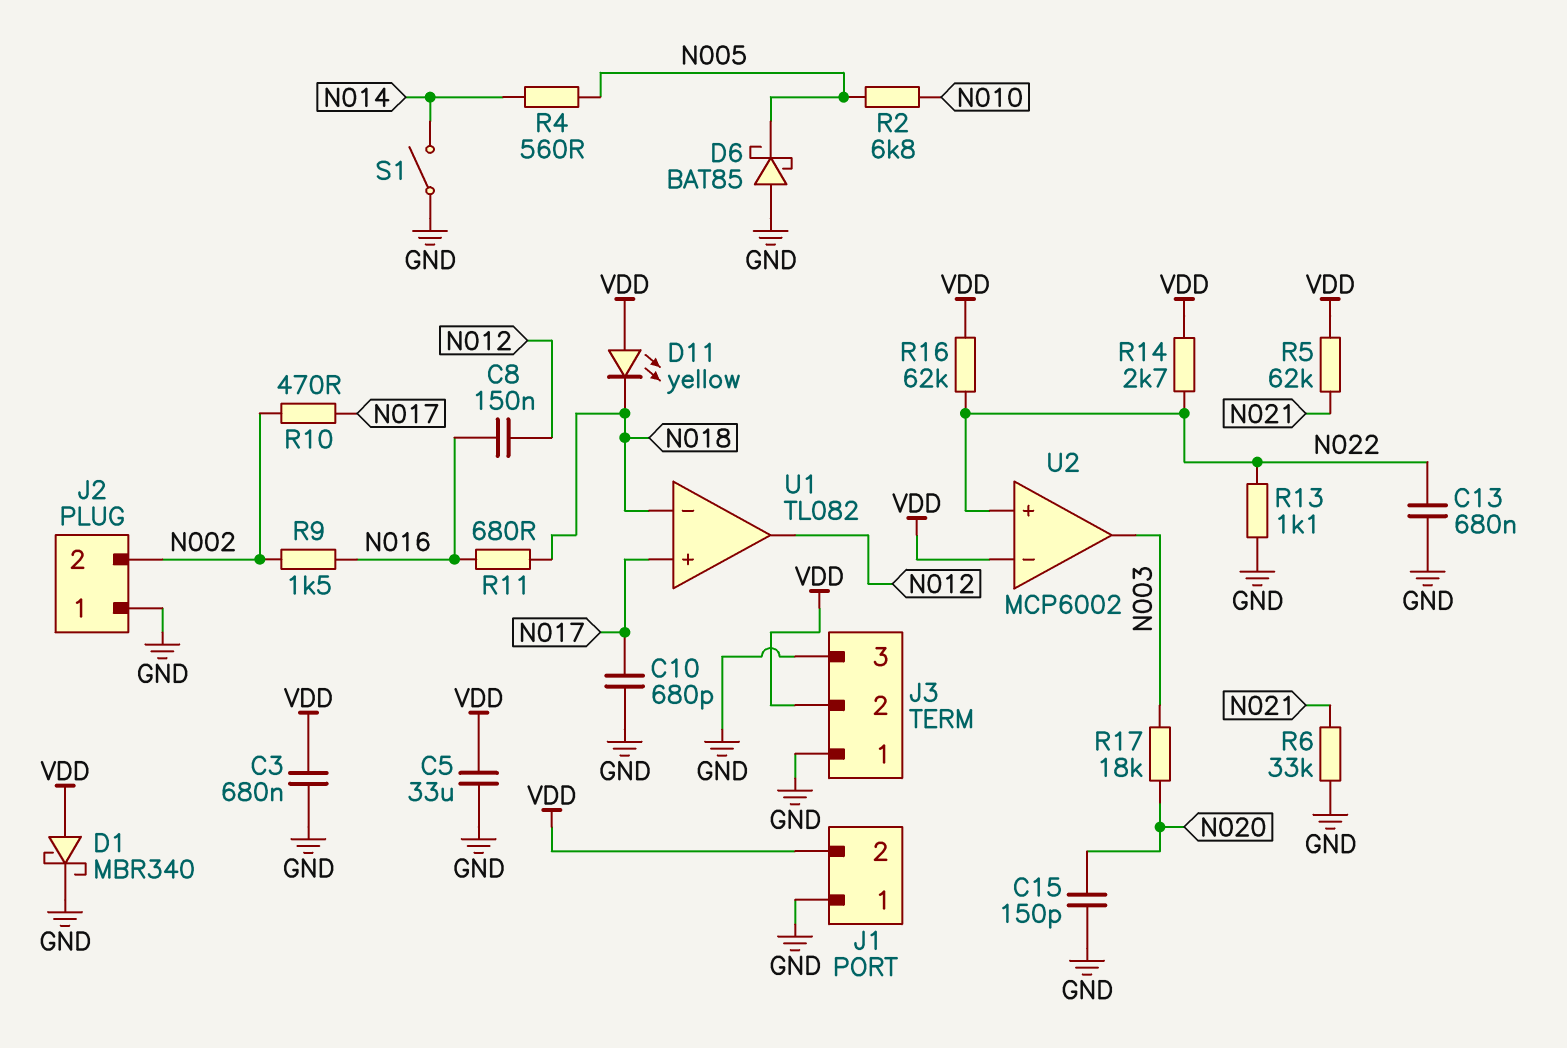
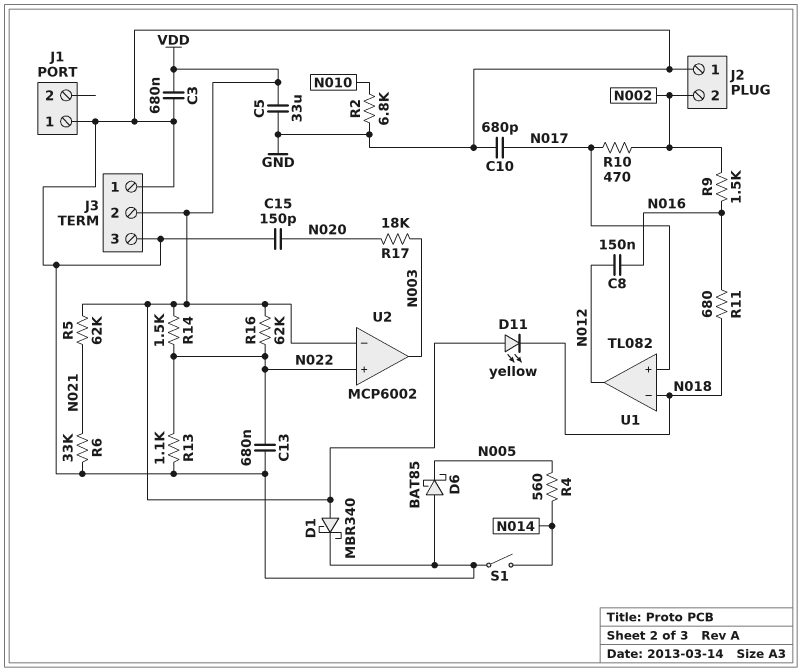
J1 pin 2: VDD -> none
R2: 6.8k (N005, N010) -> 6.8k (GND, N010)
R14: 2.7k (N022, VDD) -> 1.5k (N022, VDD)

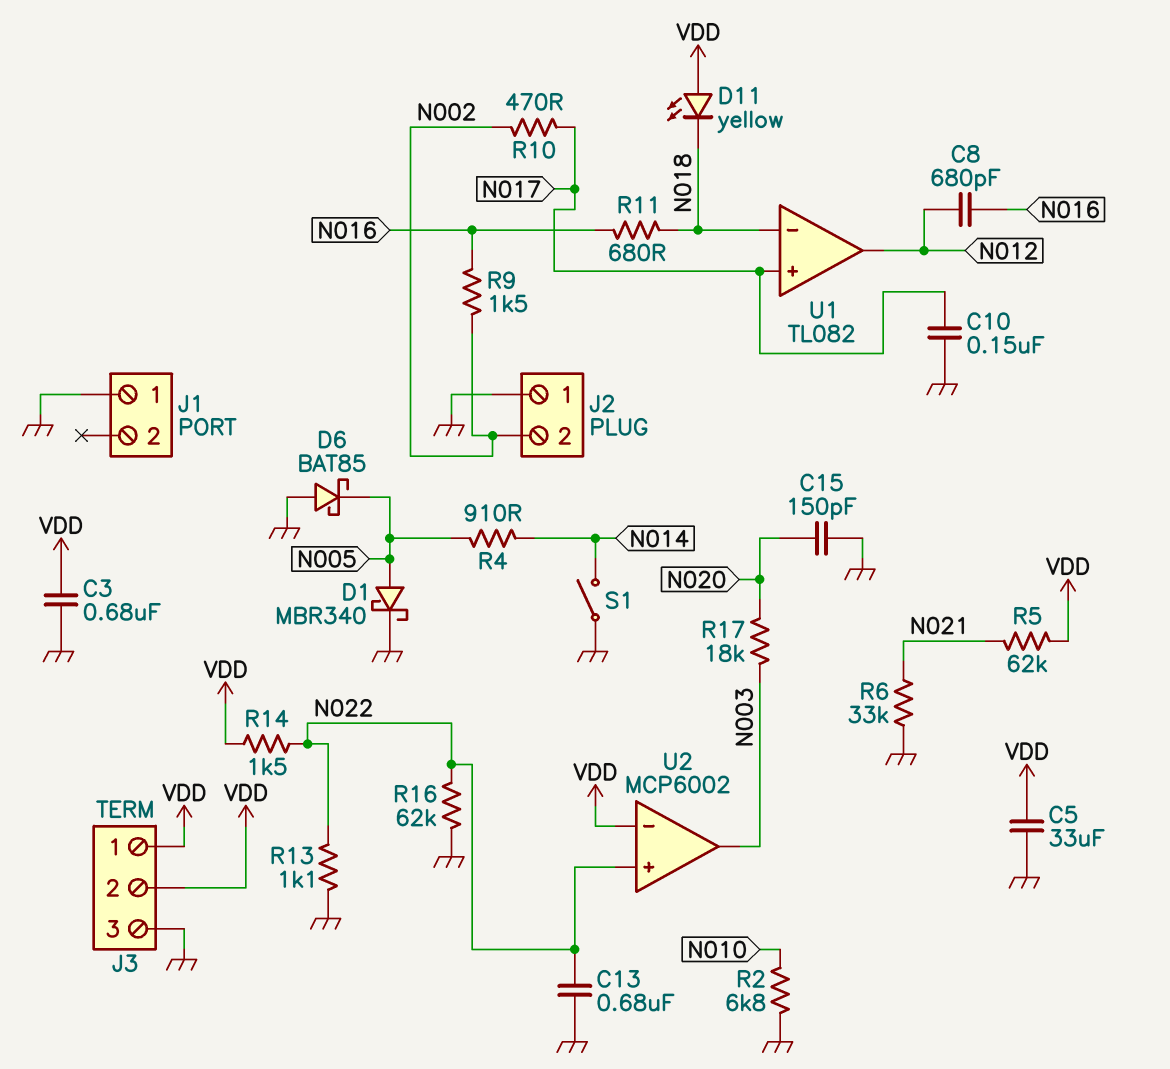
C8: 150nF (N012, N016) -> 680pF (N012, N016)
C10: 680pF (GND, N017) -> 150nF (GND, N017)
D1: schottky MBR340 (A VDD, K GND) -> schottky MBR340 (A N005, K GND)
J3 pin 1: GND -> VDD
R4: 560 (N005, N014) -> 910 (N005, N014)
R16: 62k (N022, VDD) -> 62k (GND, N022)

